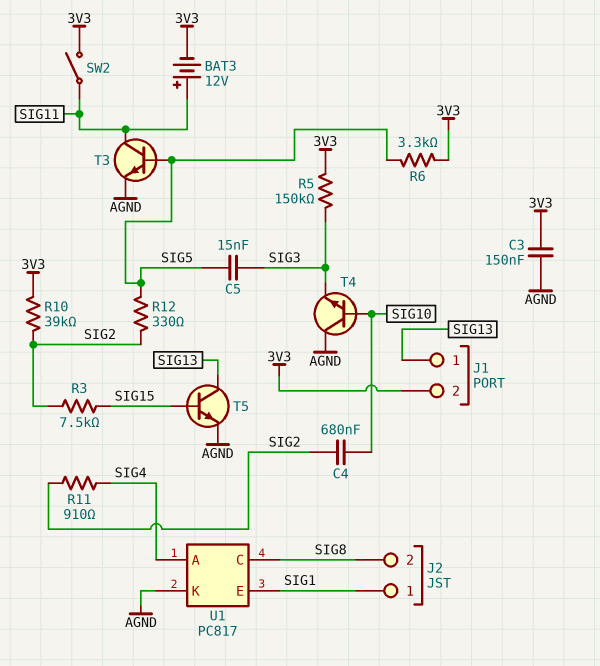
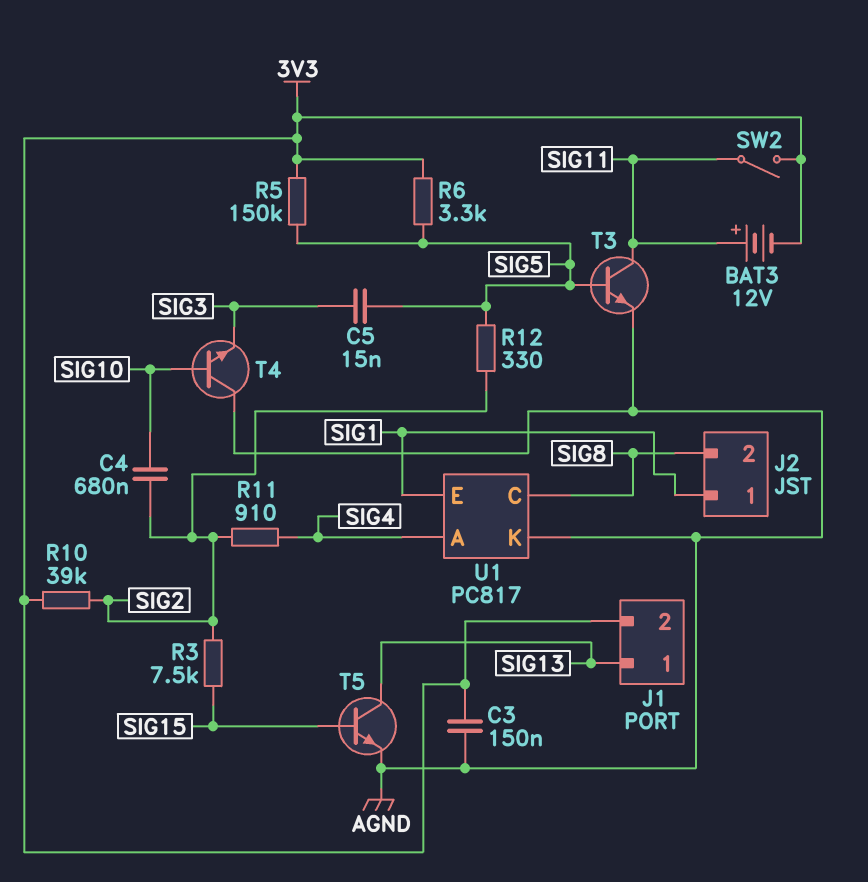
R5: 150k (3V3, SIG3) -> 150k (3V3, SIG5)

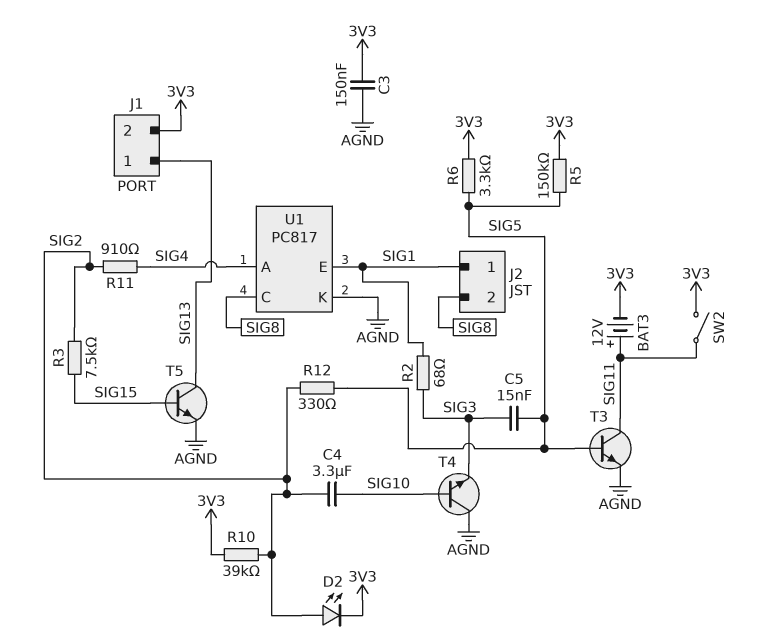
C4: 680nF (SIG2, SIG10) -> 3.3uF (SIG2, SIG10)
D2: none -> LED (A SIG2, K 3V3)
R2: none -> 68 (SIG1, SIG3)

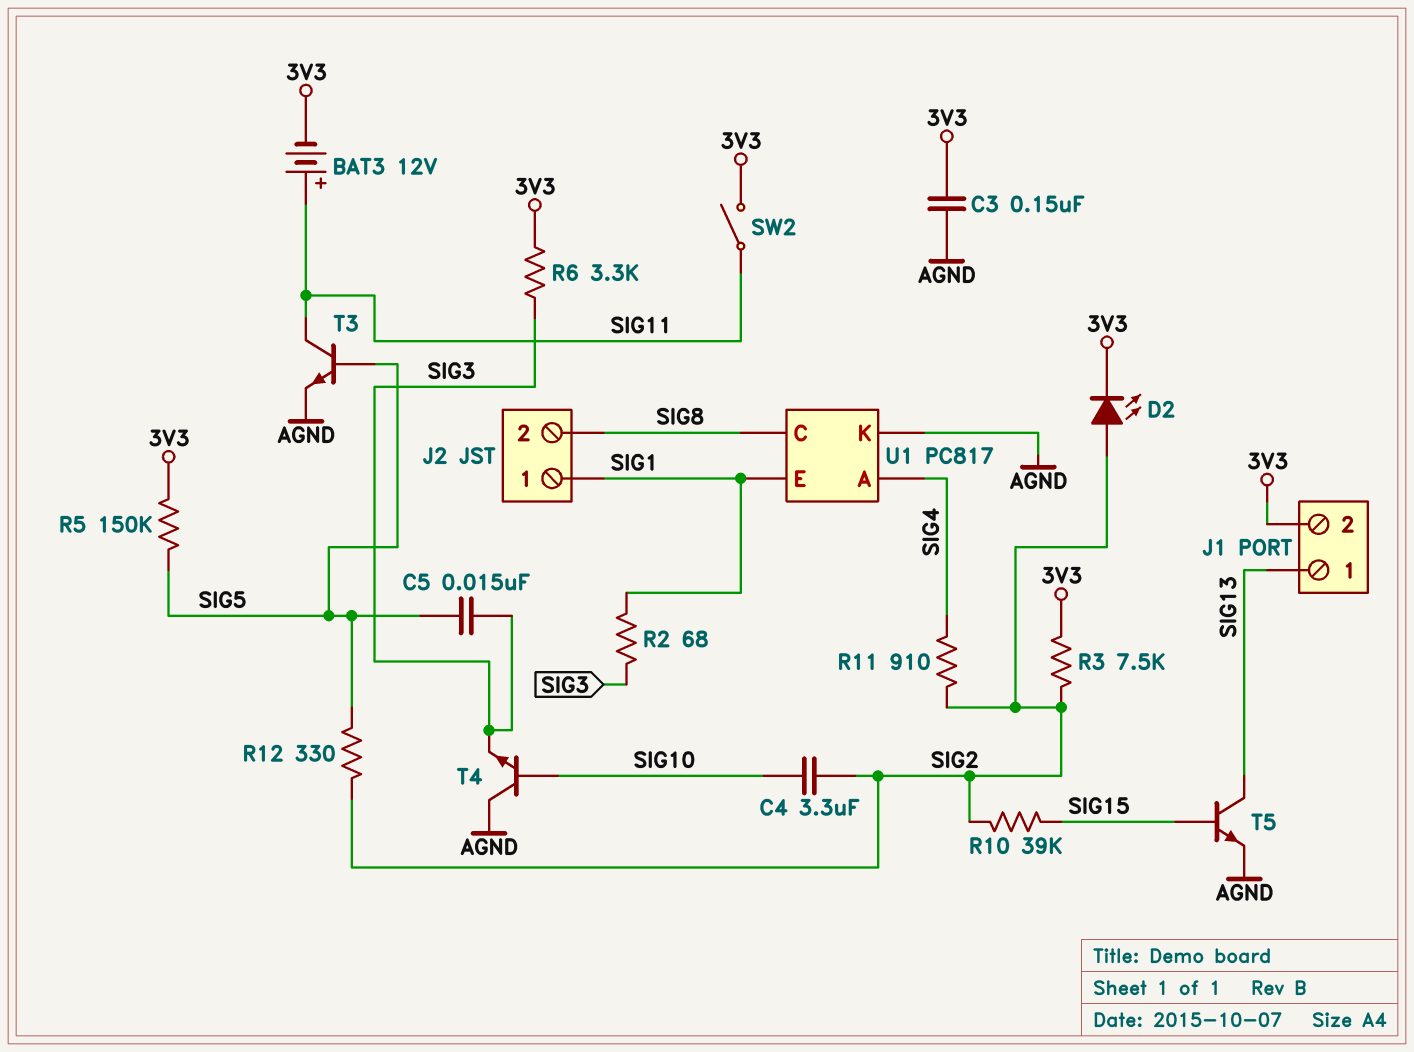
R3: 7.5k (SIG2, SIG15) -> 7.5k (3V3, SIG2)
R6: 3.3k (3V3, SIG5) -> 3.3k (3V3, SIG3)
R10: 39k (3V3, SIG2) -> 39k (SIG2, SIG15)

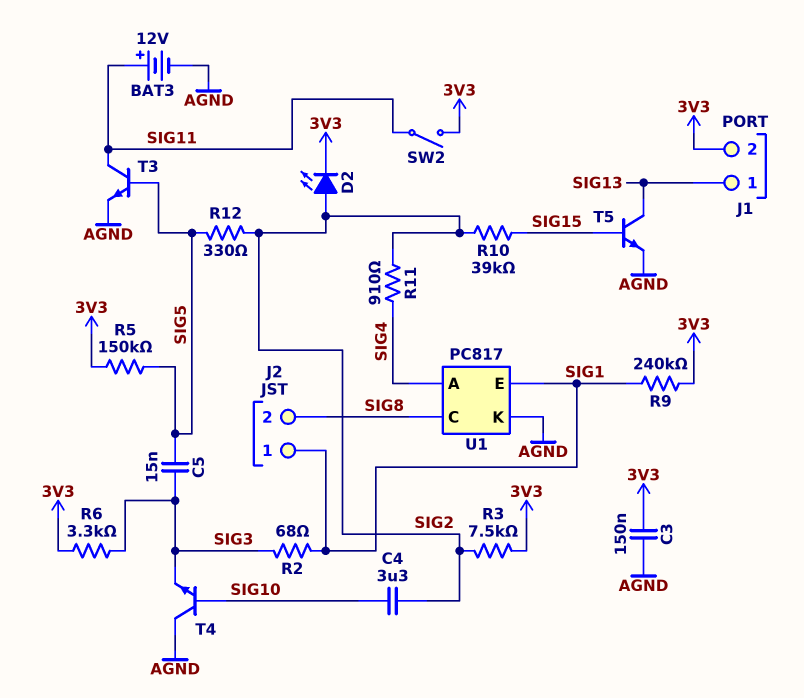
BAT3: 12V (plus SIG11, minus 3V3) -> 12V (plus SIG11, minus AGND)
R9: none -> 240k (3V3, SIG1)

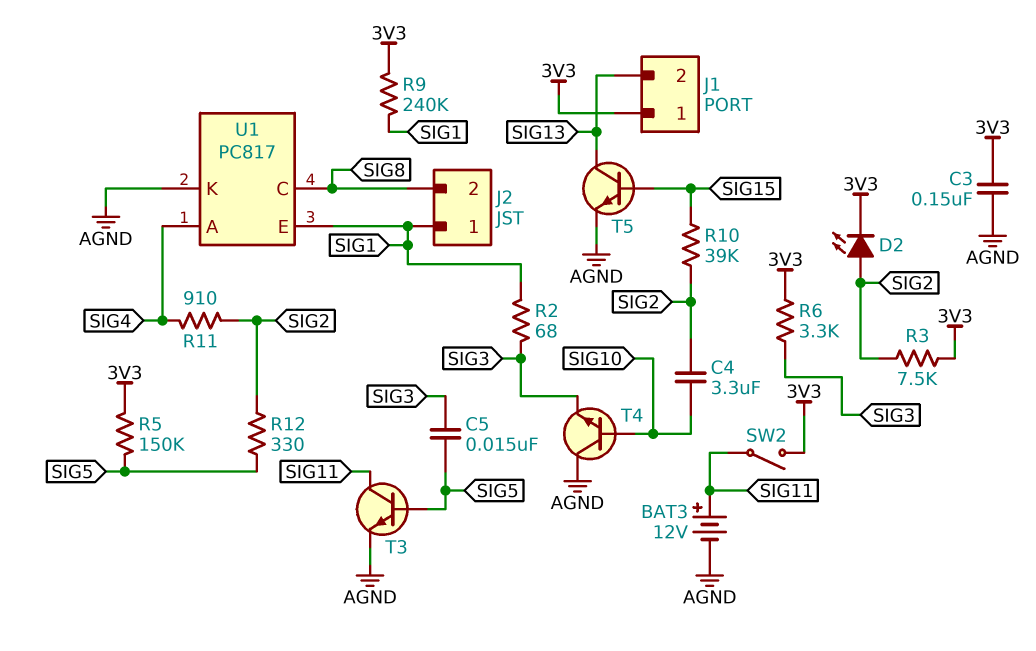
J1 pin 1: SIG13 -> 3V3
J1 pin 2: 3V3 -> SIG13

